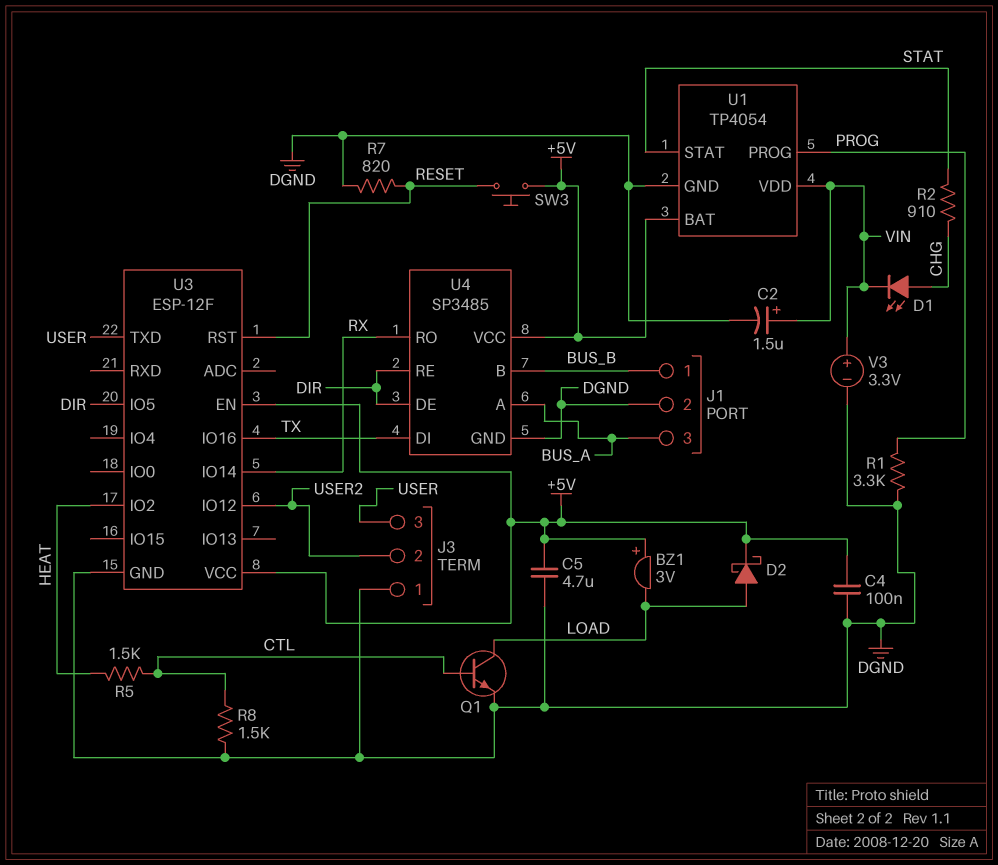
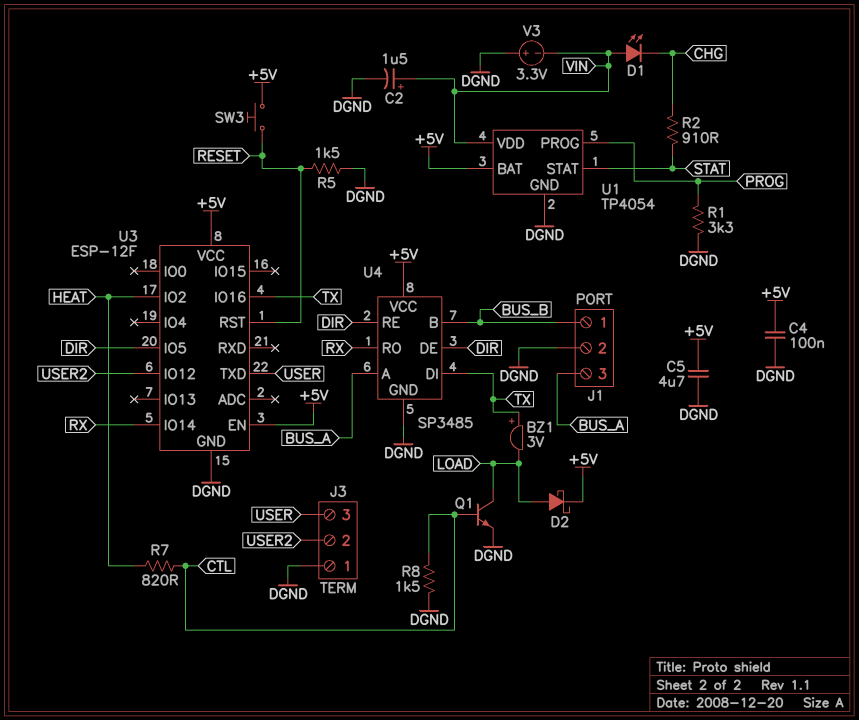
BZ1: buzzer 3V (plus +5V, minus LOAD) -> buzzer 3V (plus TX, minus LOAD)
D1: LED (A CHG, K VIN) -> LED (A VIN, K CHG)
R5: 1.5k (CTL, HEAT) -> 1.5k (DGND, RESET)
R7: 820 (DGND, RESET) -> 820 (CTL, HEAT)
V3: 3.3V (plus VIN, minus DGND) -> 3.3V (plus DGND, minus VIN)

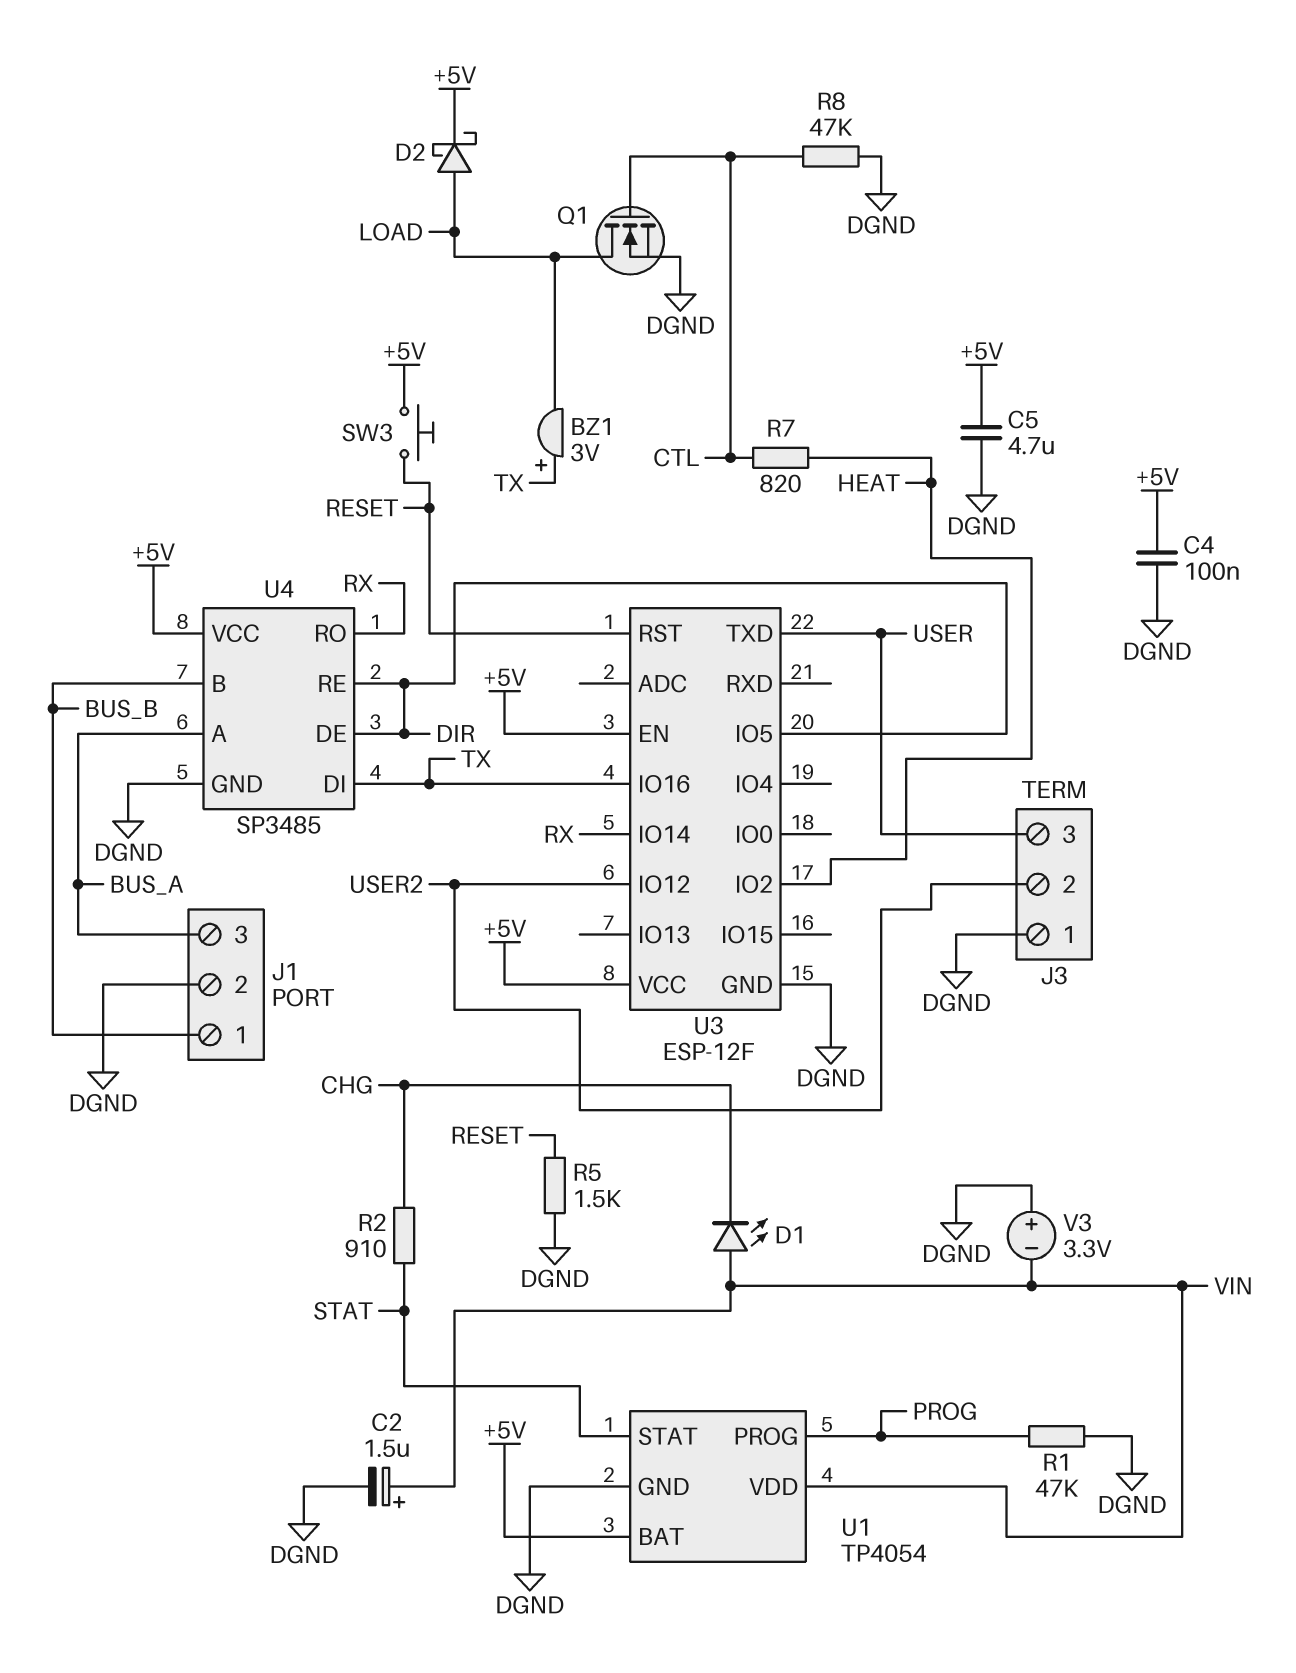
Q1: NPN (B CTL, C LOAD, E DGND) -> NMOS (G CTL, D LOAD, S DGND)
R1: 3.3k (DGND, PROG) -> 47k (DGND, PROG)
R8: 1.5k (CTL, DGND) -> 47k (CTL, DGND)

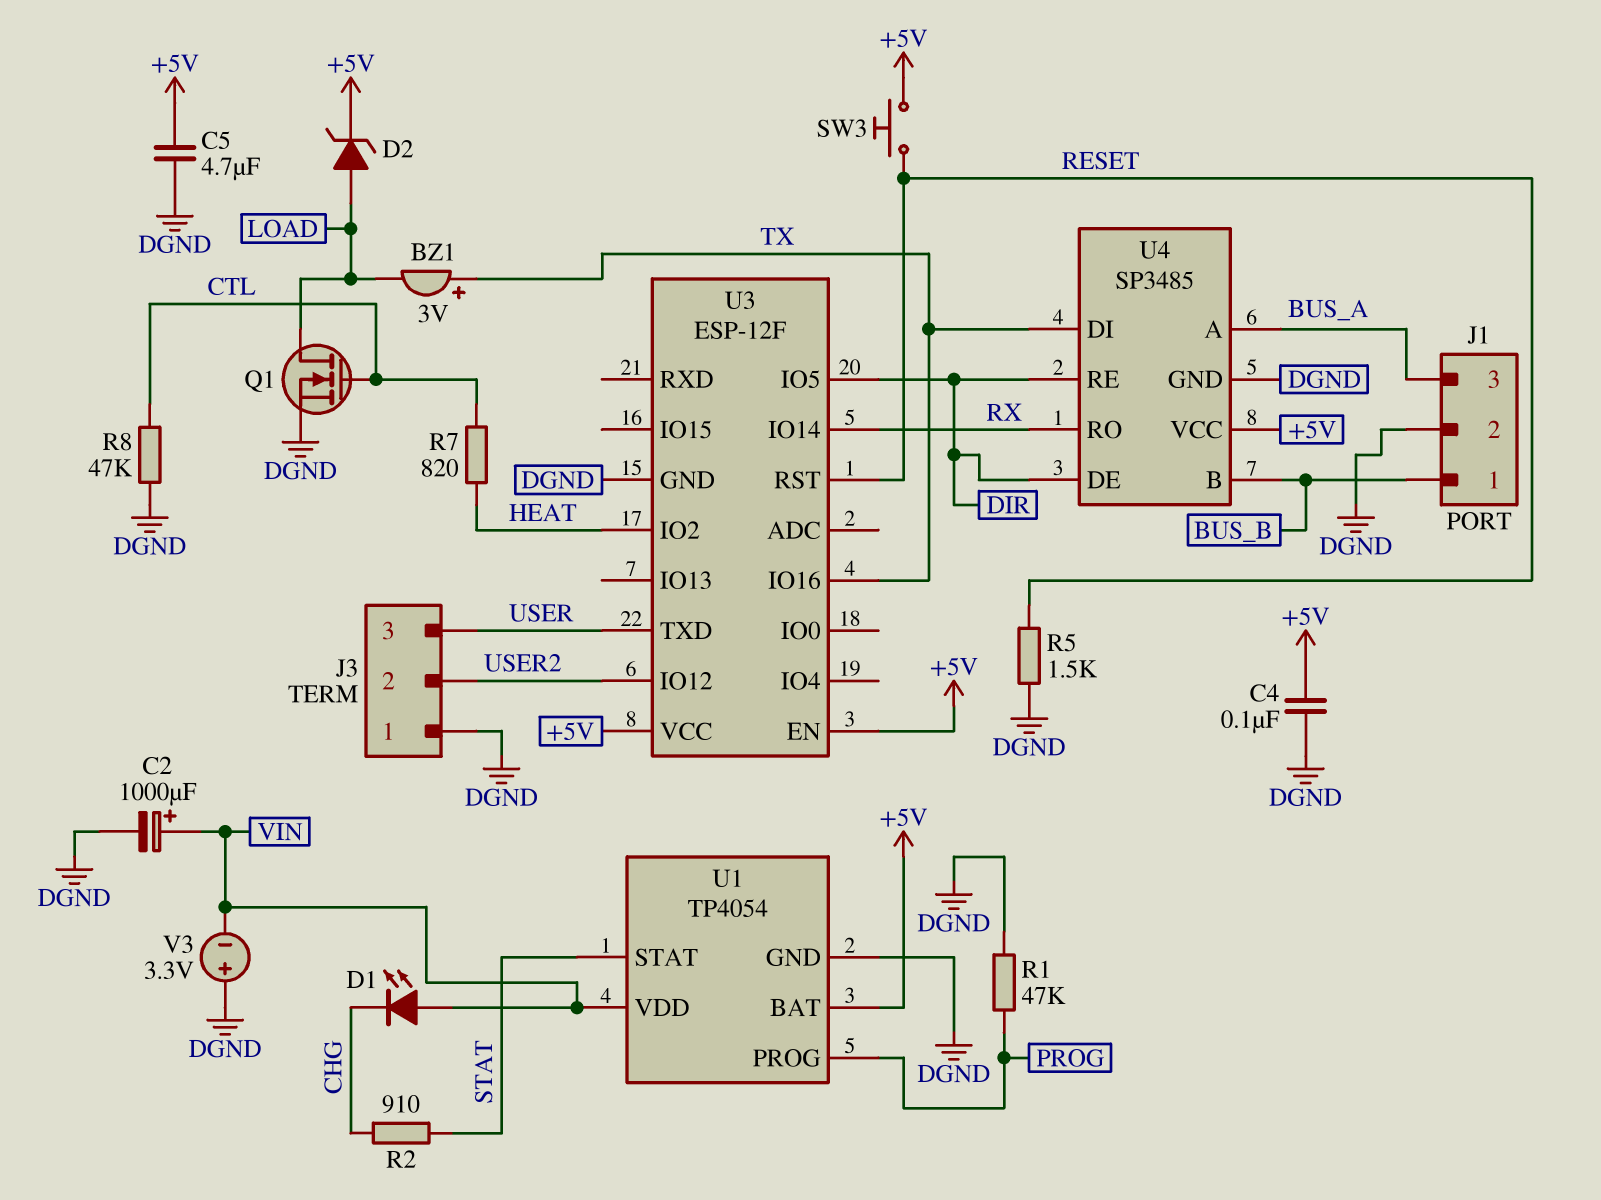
C2: 1.5uF (plus VIN, minus DGND) -> 1000uF (plus VIN, minus DGND)
D2: schottky (A LOAD, K +5V) -> zener (A LOAD, K +5V)

